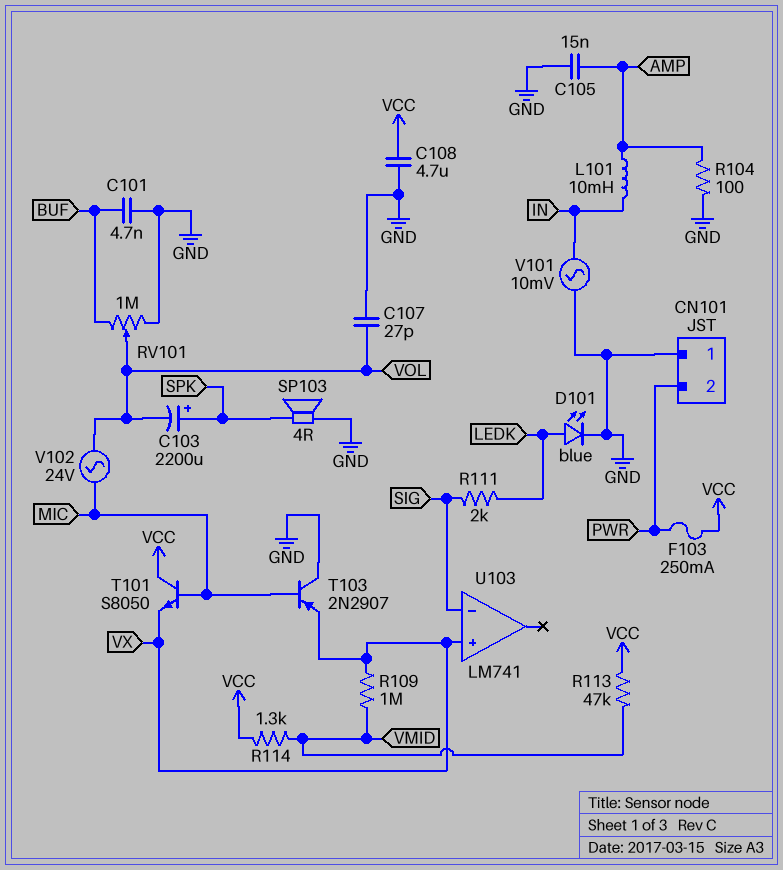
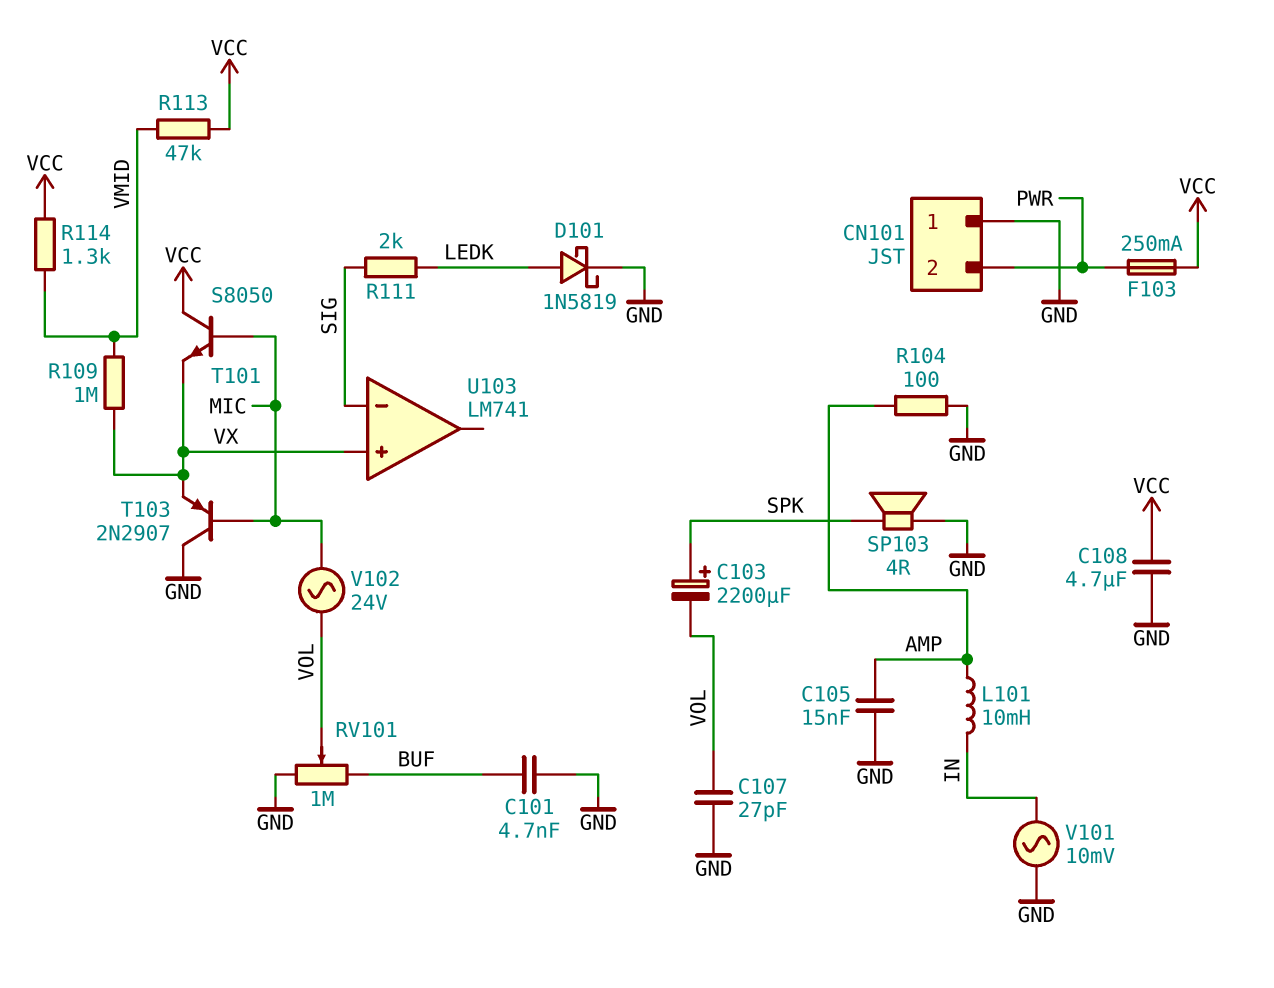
D101: LED blue (A LEDK, K GND) -> schottky 1N5819 (A LEDK, K GND)

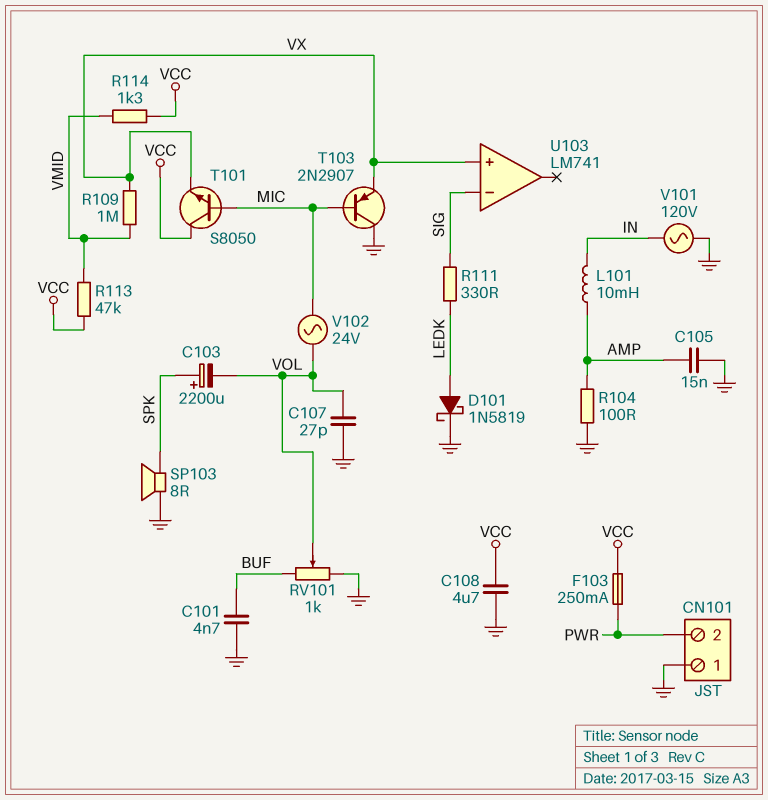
R111: 2k (LEDK, SIG) -> 330 (LEDK, SIG)
RV101: 1M (BUF, GND, wiper VOL) -> 1k (BUF, GND, wiper VOL)
SP103: speaker 4R (GND, SPK) -> speaker 8R (GND, SPK)
V101: AC 10mV (GND, IN) -> AC 120V (GND, IN)

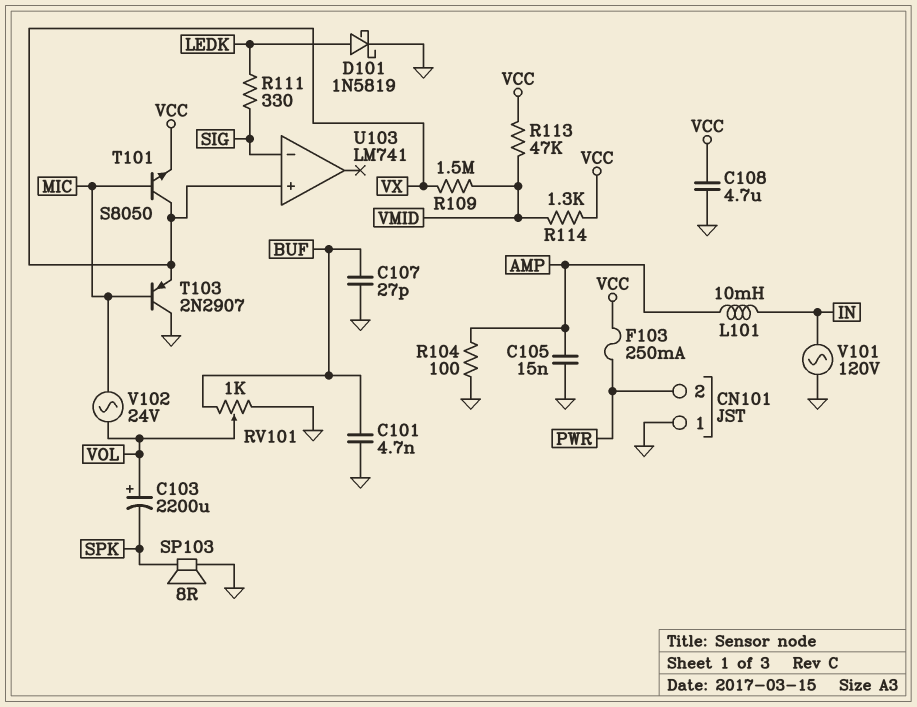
C103: 2200uF (plus SPK, minus VOL) -> 2200uF (plus VOL, minus SPK)
C107: 27pF (GND, VOL) -> 27pF (BUF, GND)
R109: 1M (VMID, VX) -> 1.5M (VMID, VX)
T101: NPN S8050 (B MIC, C VCC, E VX) -> NPN S8050 (B MIC, C VX, E VCC)

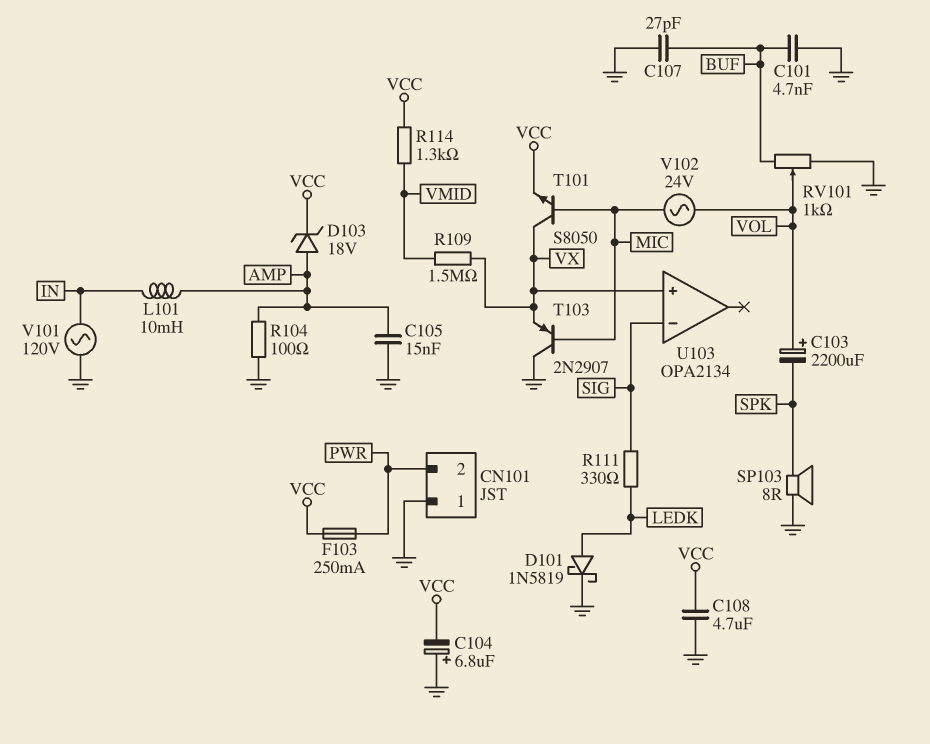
C104: none -> 6.8uF (plus GND, minus VCC)
D103: none -> zener 18V (A AMP, K VCC)
R113: 47k (VCC, VMID) -> none
U103: LM741 -> OPA2134

